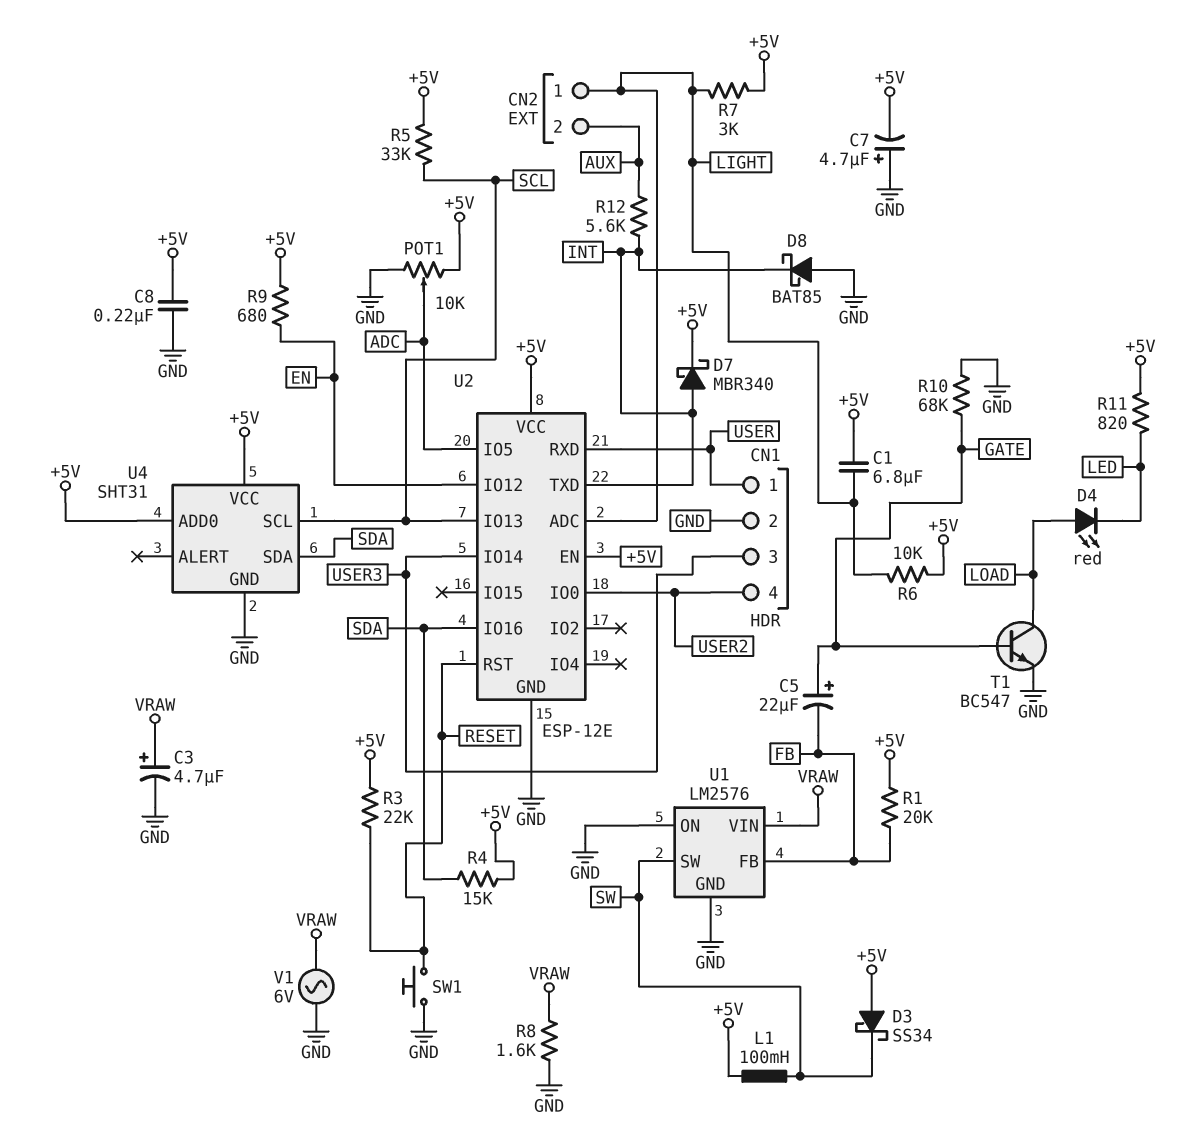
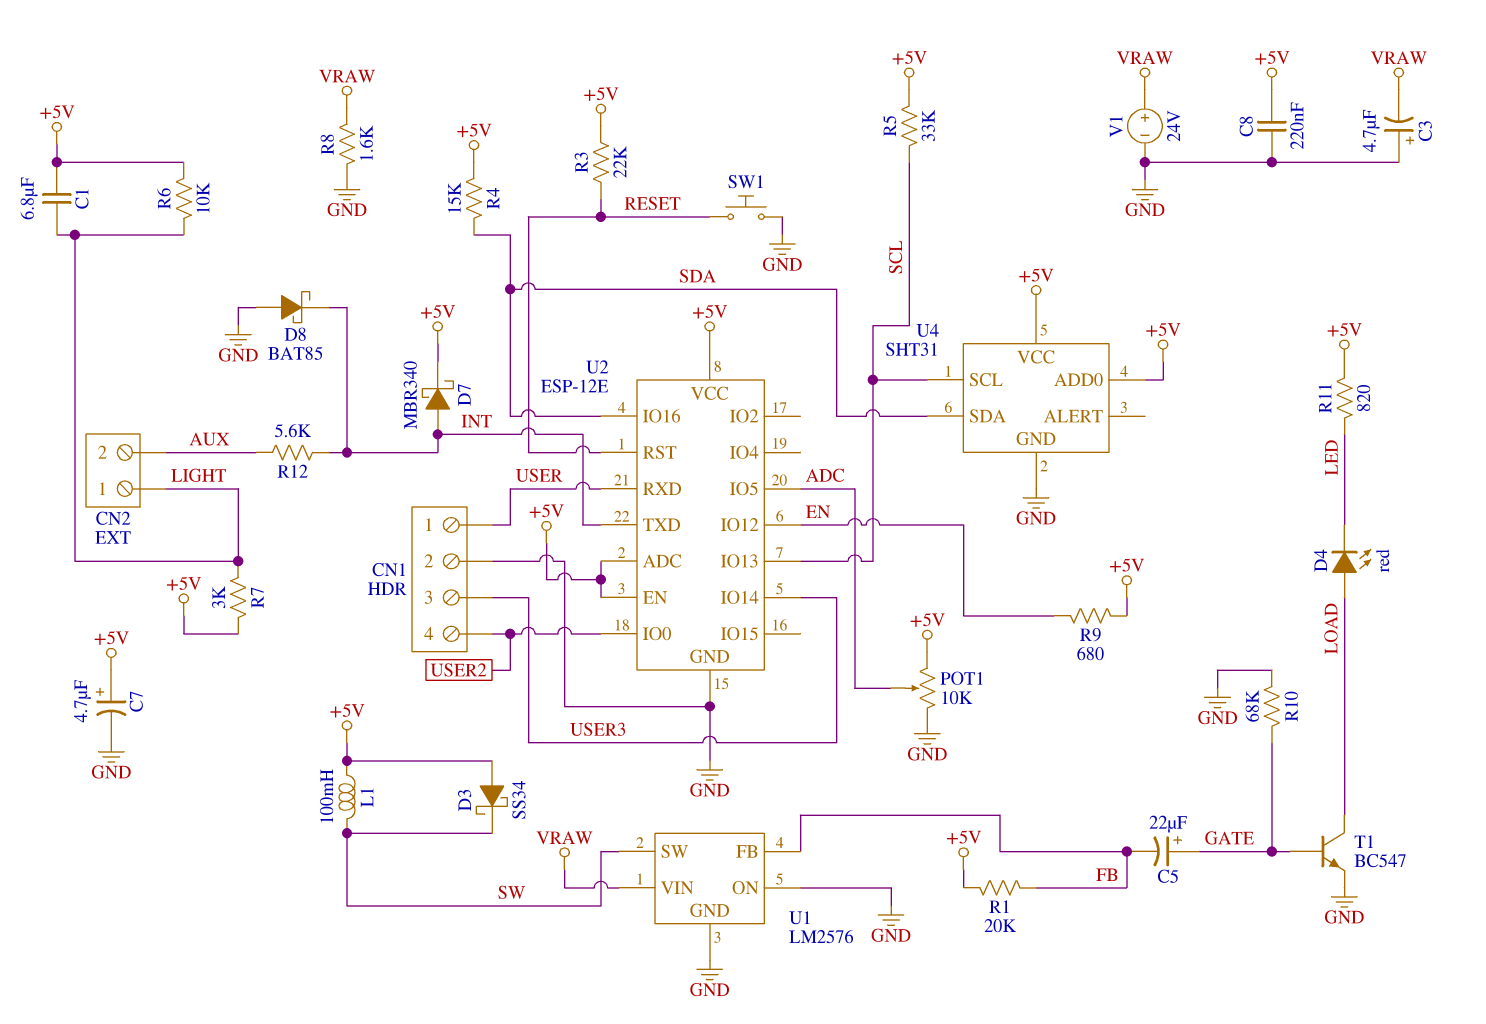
C3: 4.7uF (plus VRAW, minus GND) -> 4.7uF (plus GND, minus VRAW)
C7: 4.7uF (plus GND, minus +5V) -> 4.7uF (plus +5V, minus GND)
U2 pin ADC: LIGHT -> +5V
V1: AC 6V (GND, VRAW) -> 24V (plus VRAW, minus GND)

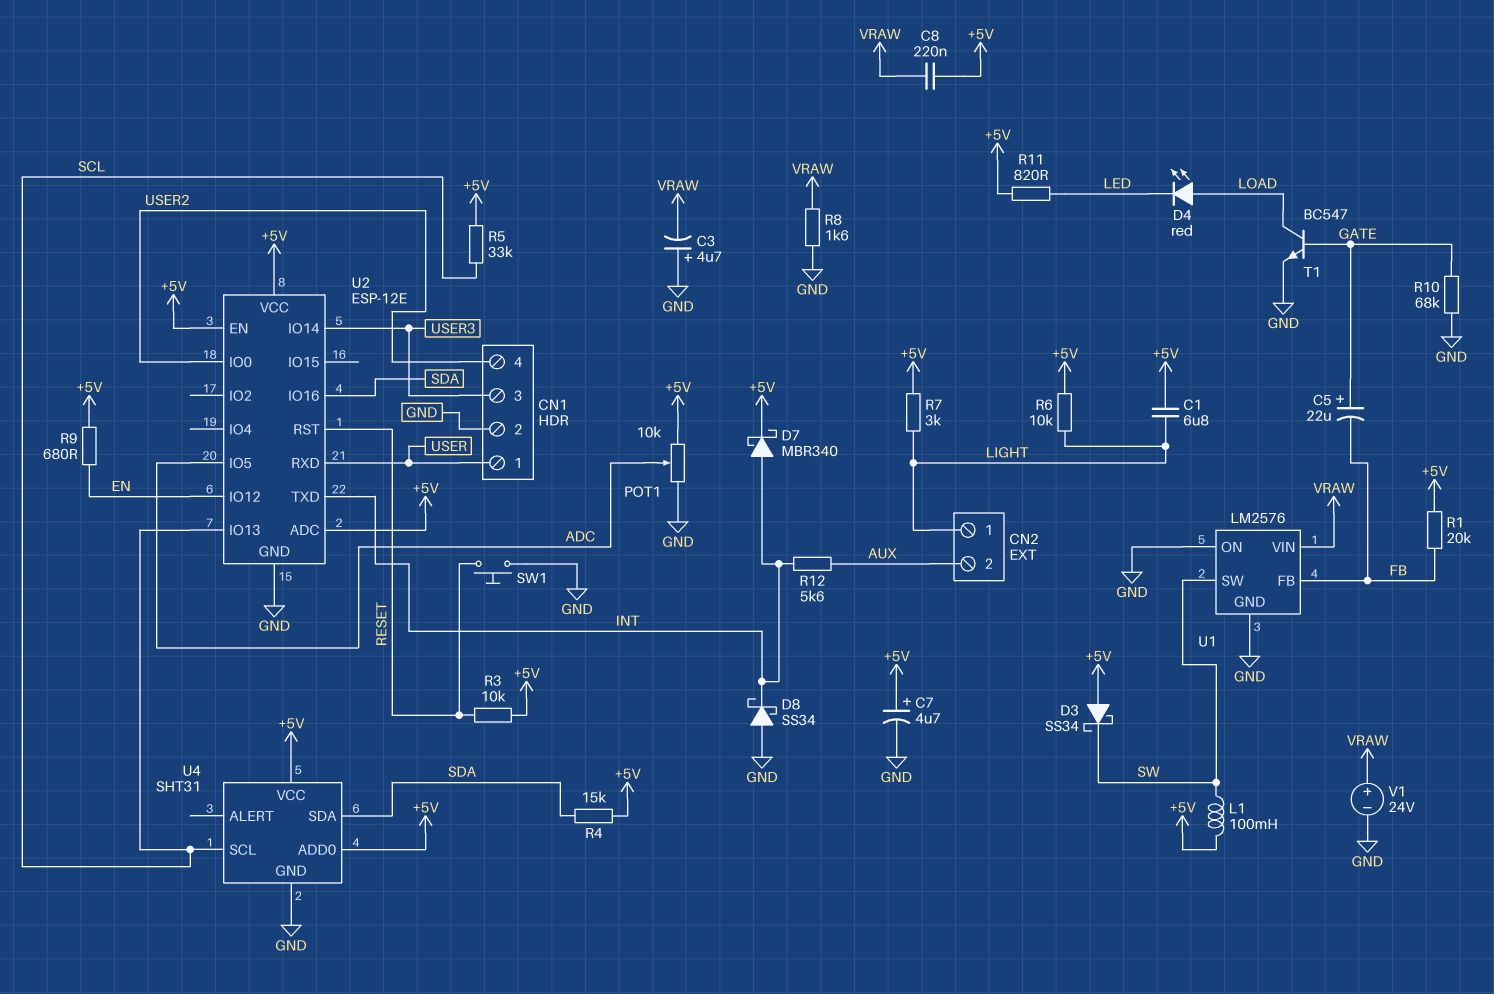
C8: 220nF (+5V, GND) -> 220nF (+5V, VRAW)
D8: schottky BAT85 (A GND, K INT) -> schottky SS34 (A GND, K INT)
R3: 22k (+5V, RESET) -> 10k (+5V, RESET)

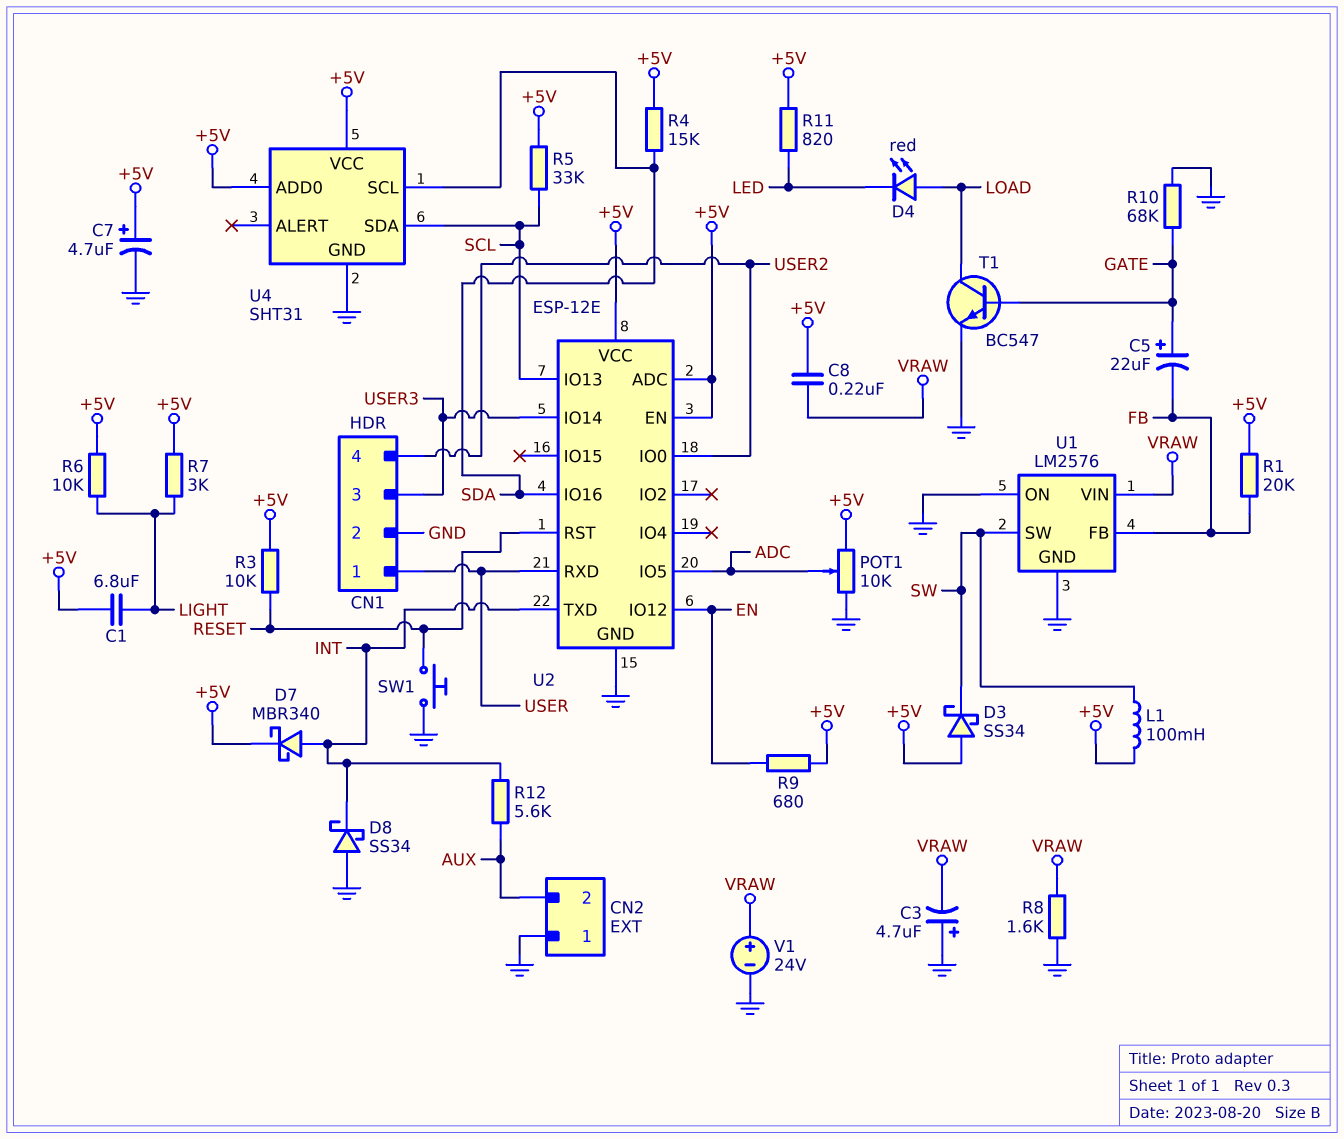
CN2 pin 1: LIGHT -> GND
U4 pin SCL: SCL -> SDA
U4 pin SDA: SDA -> SCL

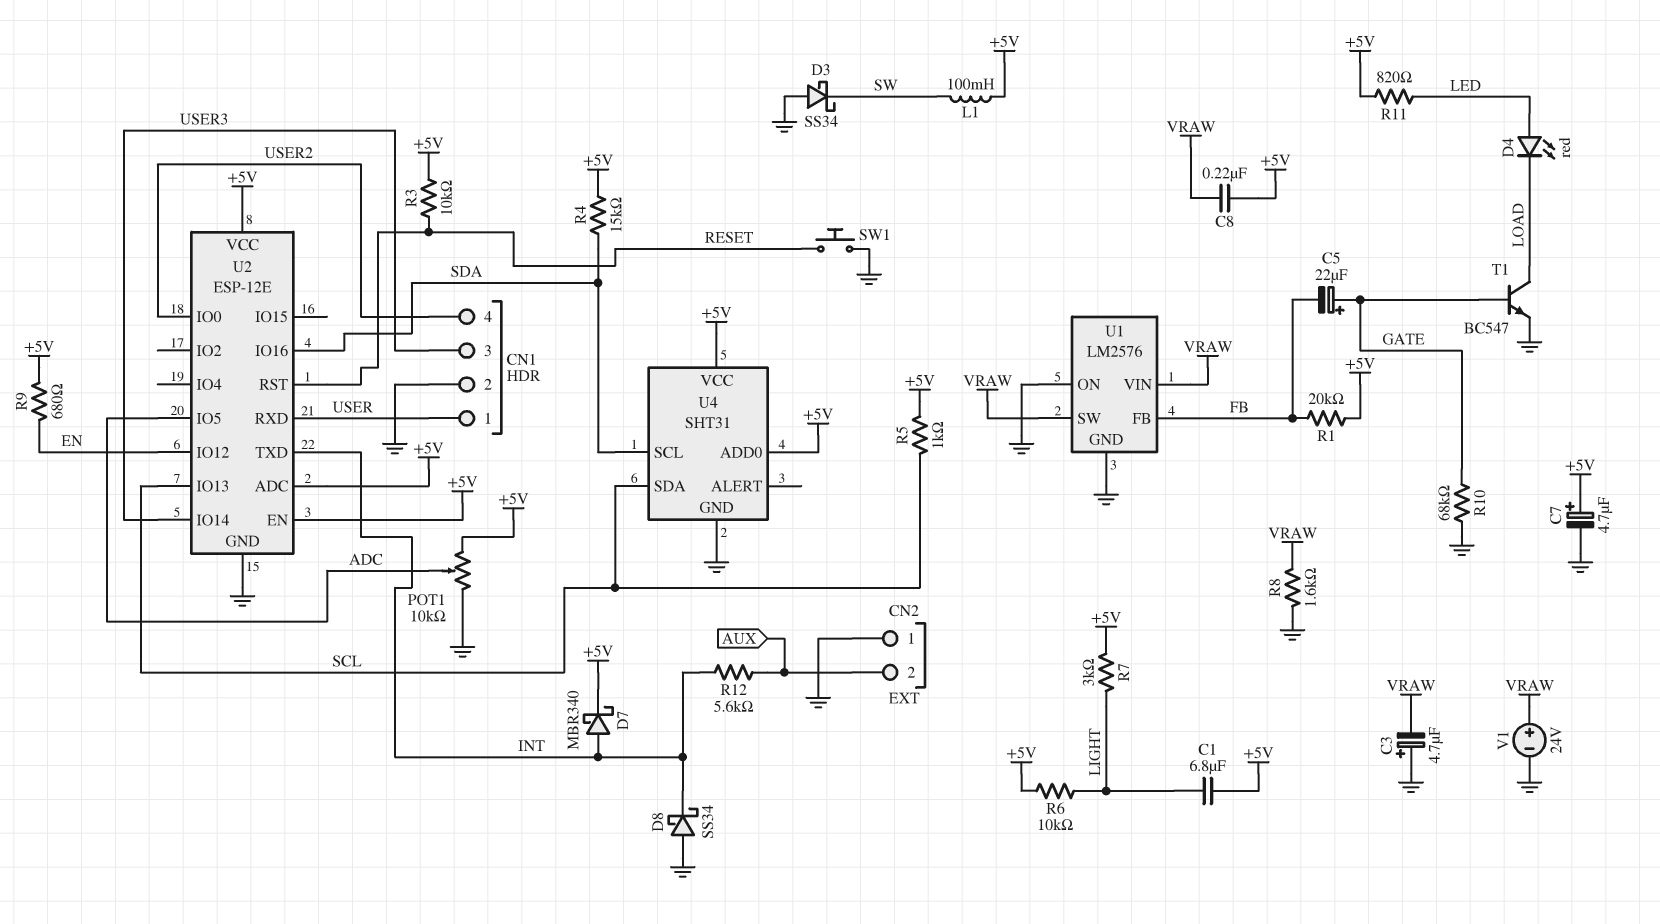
D3: schottky SS34 (A +5V, K SW) -> schottky SS34 (A GND, K SW)
D4: LED red (A LOAD, K LED) -> LED red (A LED, K LOAD)
R5: 33k (+5V, SCL) -> 1k (+5V, SCL)
U1 pin SW: SW -> VRAW

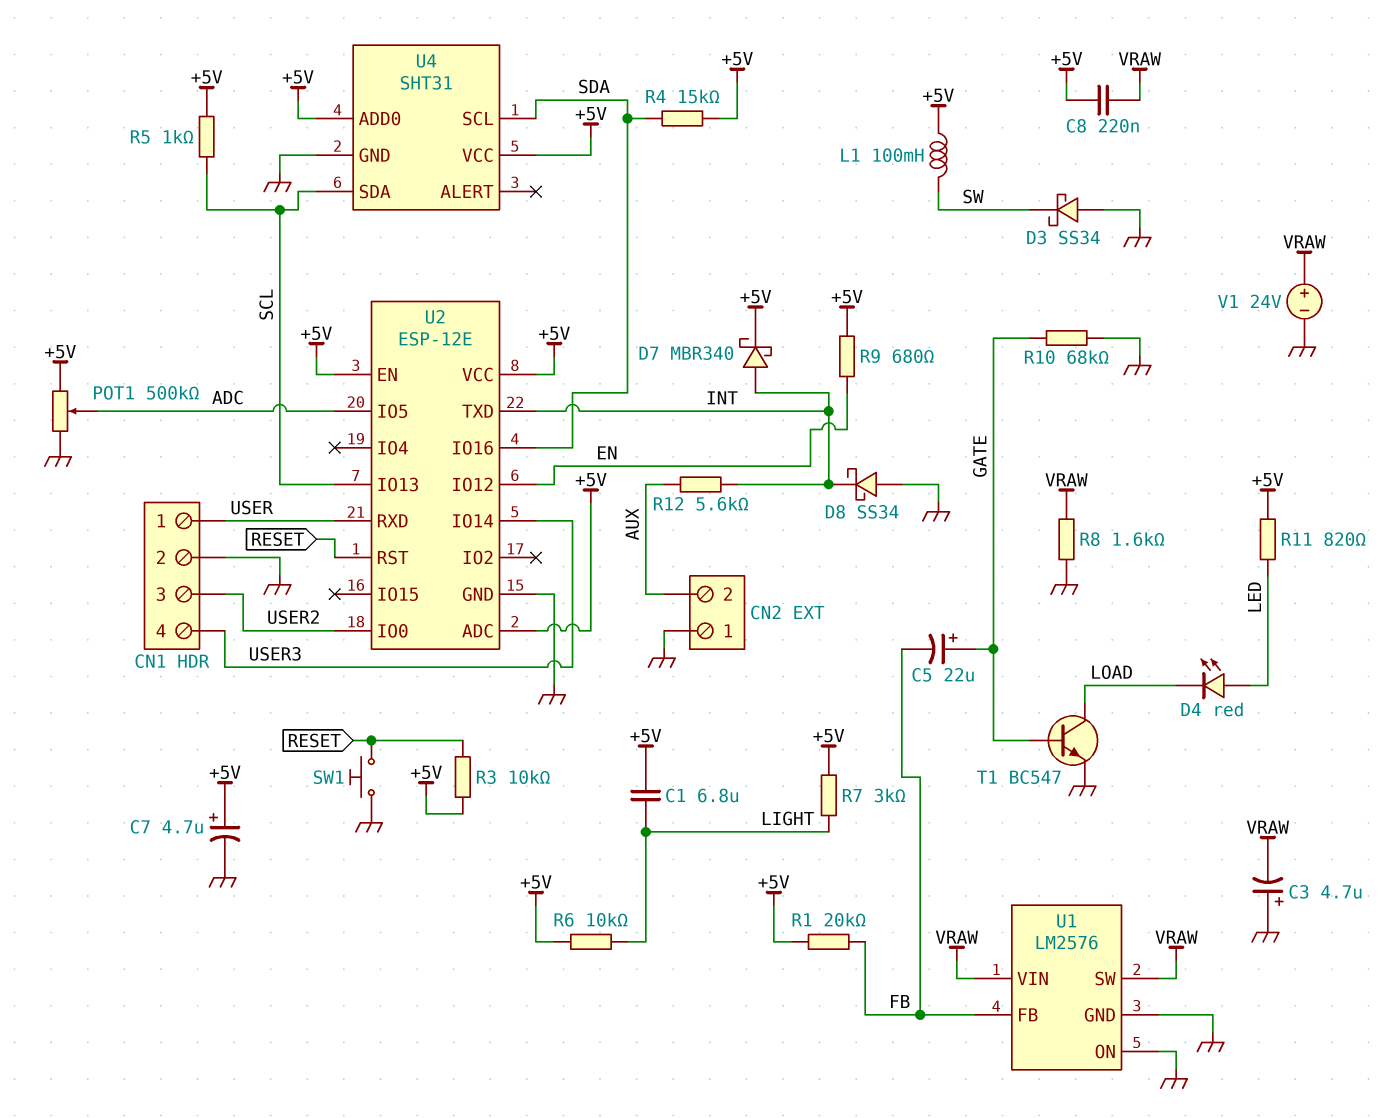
CN1 pin 3: USER3 -> USER2
CN1 pin 4: USER2 -> USER3
POT1: 10k (+5V, GND, wiper ADC) -> 500k (+5V, GND, wiper ADC)

